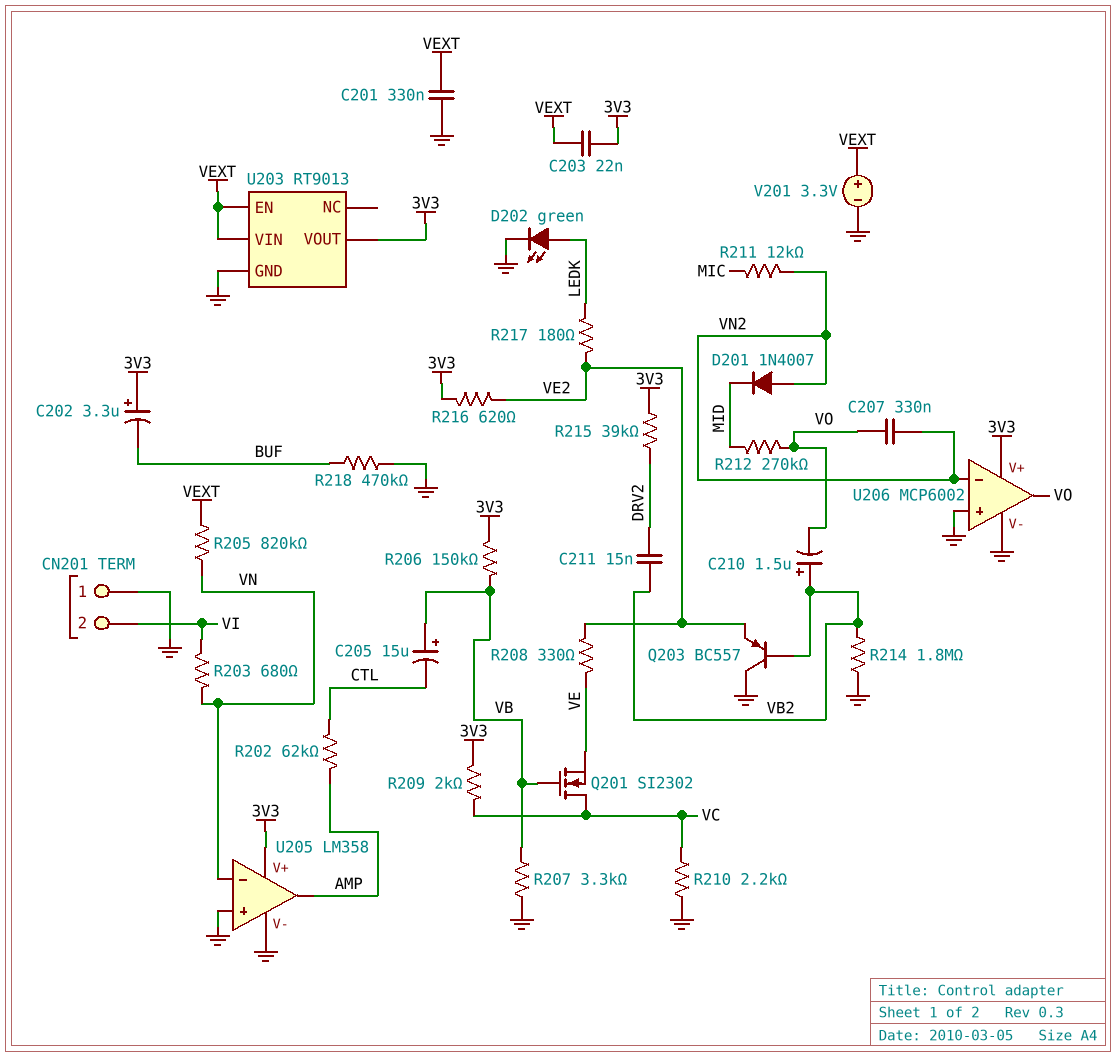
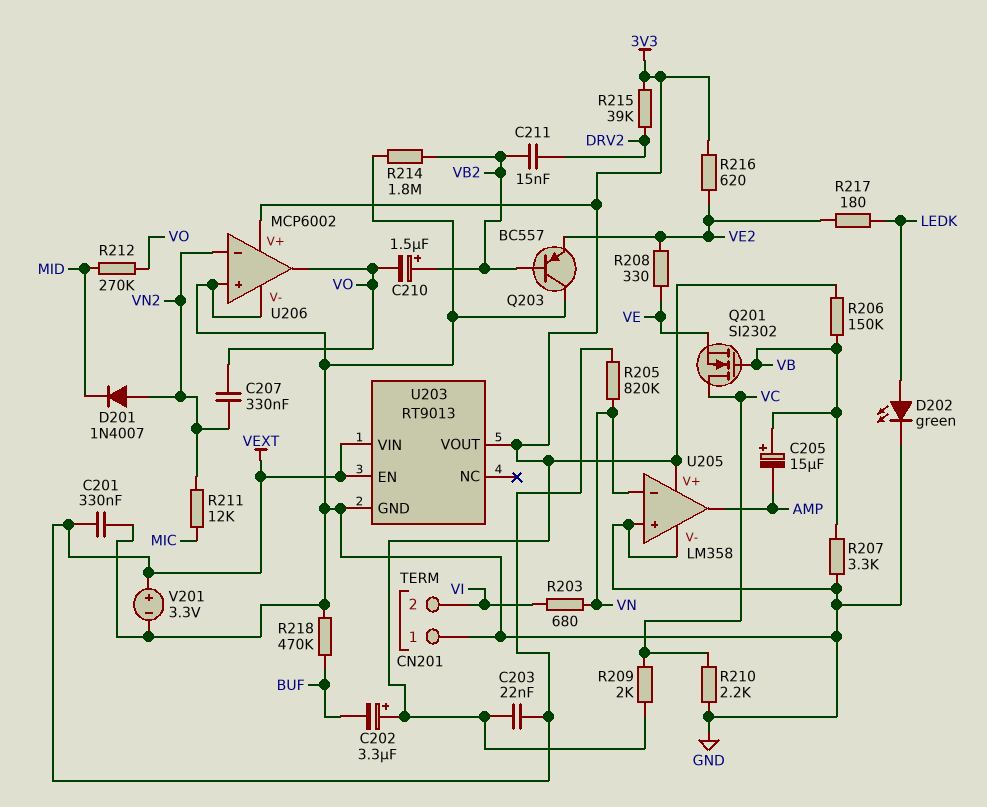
C205: 15uF (plus VB, minus CTL) -> 15uF (plus VB, minus AMP)
R202: 62k (AMP, CTL) -> none

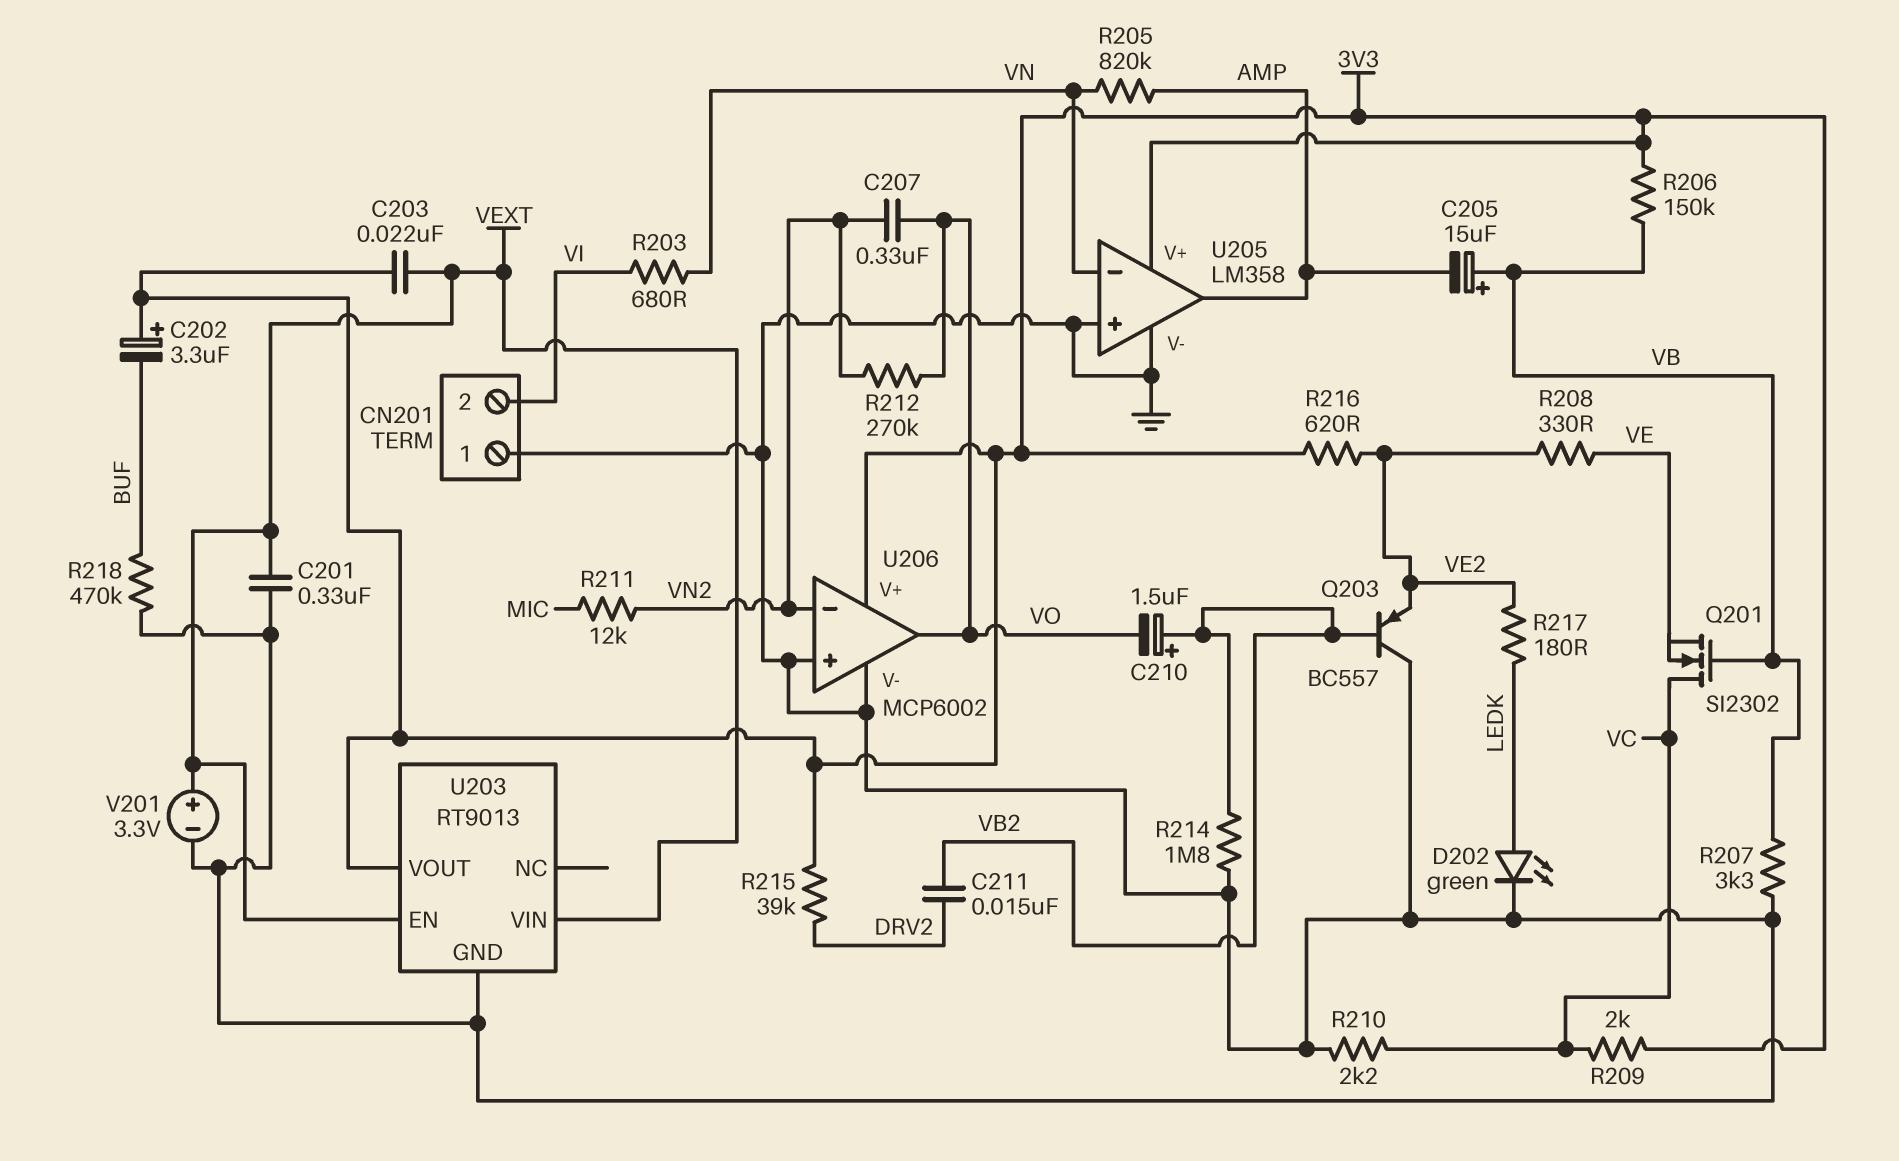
D201: diode 1N4007 (A VN2, K MID) -> none
R205: 820k (VEXT, VN) -> 820k (AMP, VN)
R212: 270k (MID, VO) -> 270k (VN2, VO)

